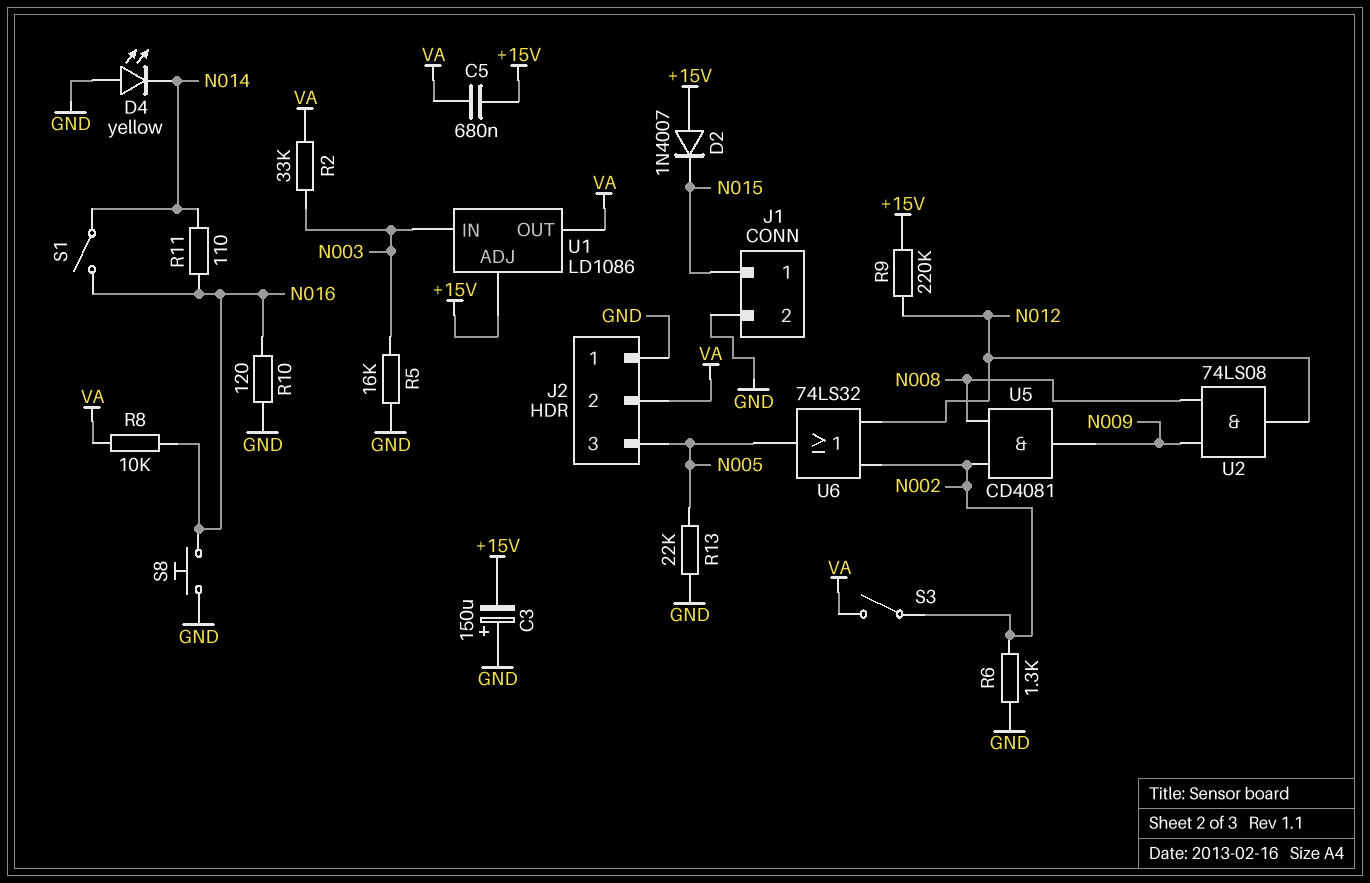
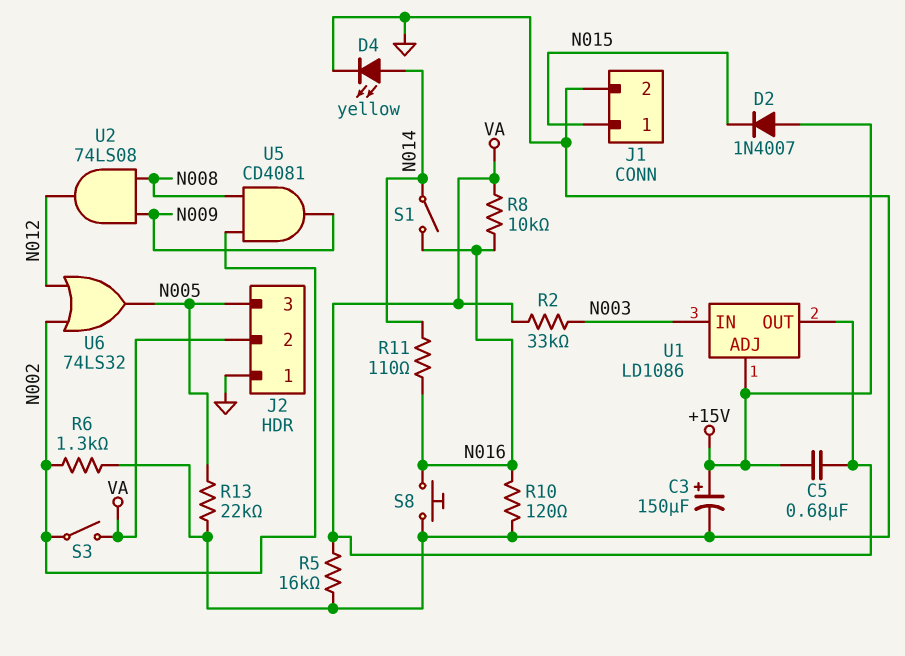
C3: 150uF (plus GND, minus +15V) -> 150uF (plus +15V, minus GND)
D4: LED yellow (A GND, K N014) -> LED yellow (A N014, K GND)
R5: 16k (GND, N003) -> 16k (GND, VA)
R9: 220k (+15V, N012) -> none

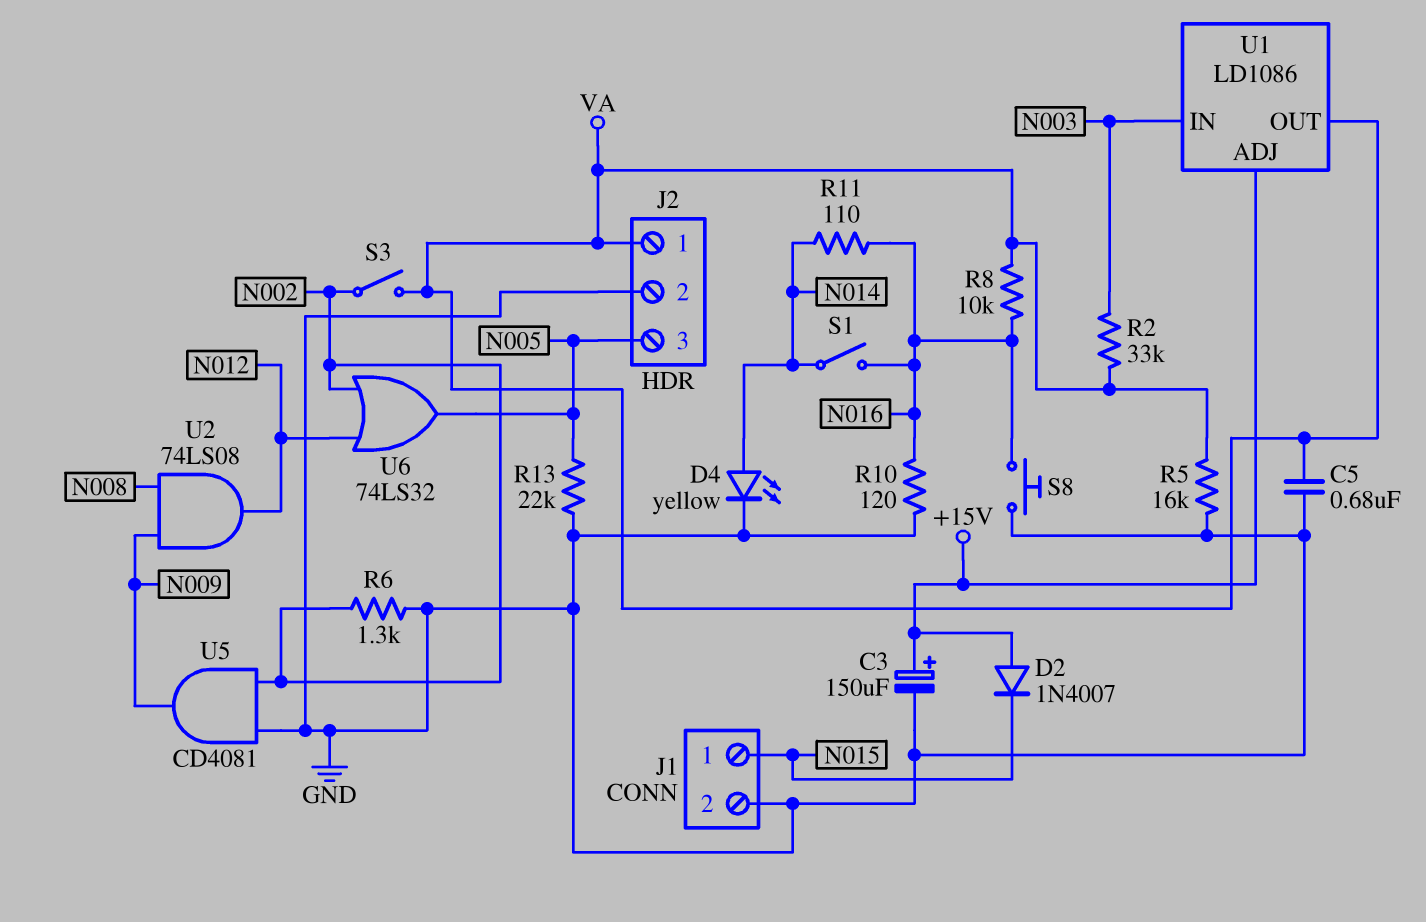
C5: 680nF (+15V, VA) -> 680nF (GND, VA)
J2 pin 1: GND -> VA
J2 pin 2: VA -> GND
U5: AND CD4081 (in N002, in N008, out N009) -> AND CD4081 (in GND, in N002, out N009)

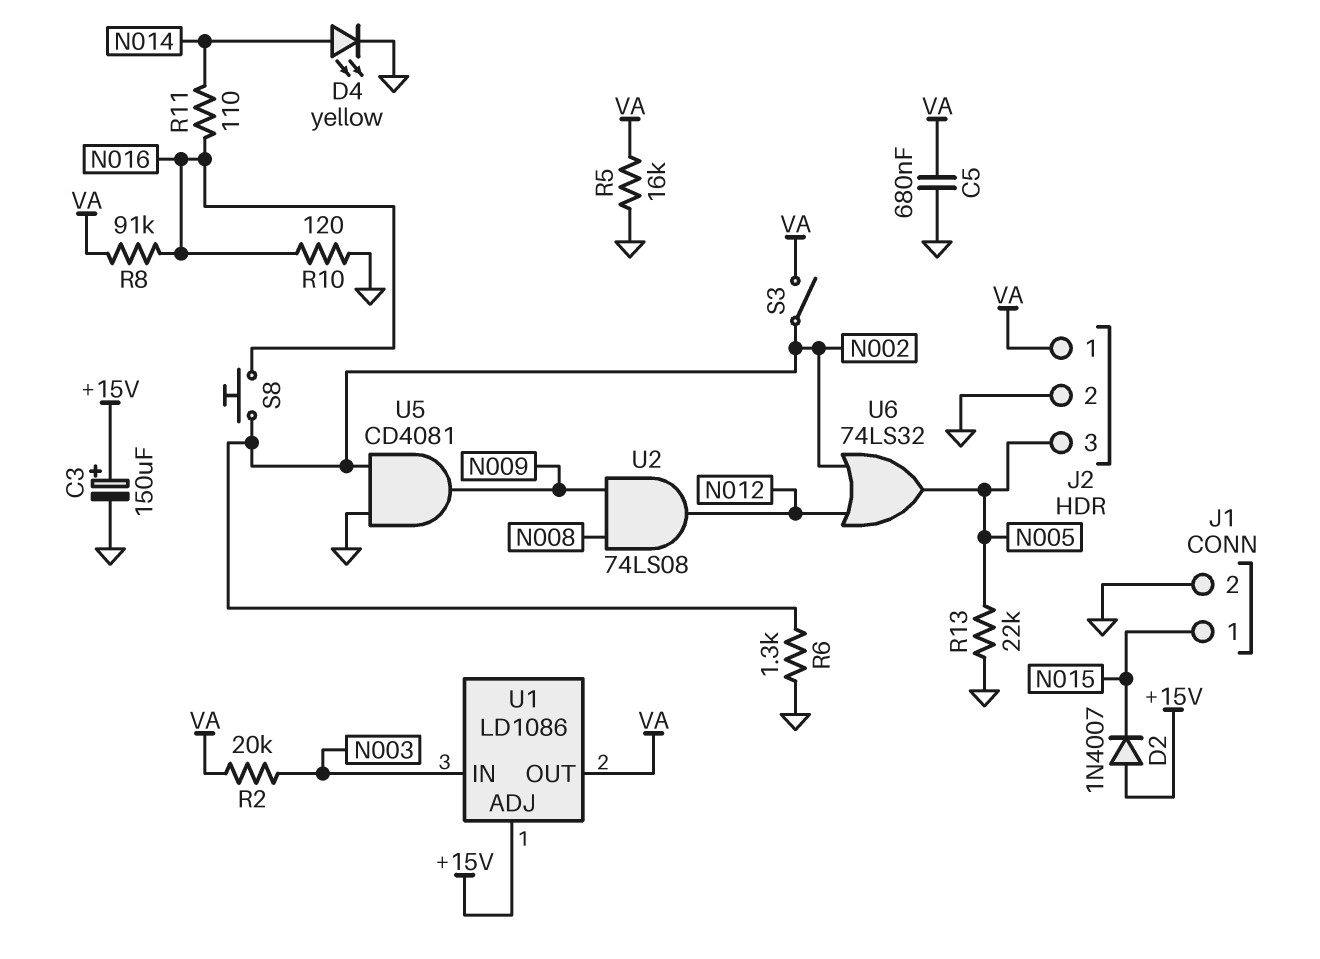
R2: 33k (N003, VA) -> 20k (N003, VA)
R8: 10k (N016, VA) -> 91k (N016, VA)
S1: switch (N014, N016) -> none
S8: button (GND, N016) -> button (N002, N016)

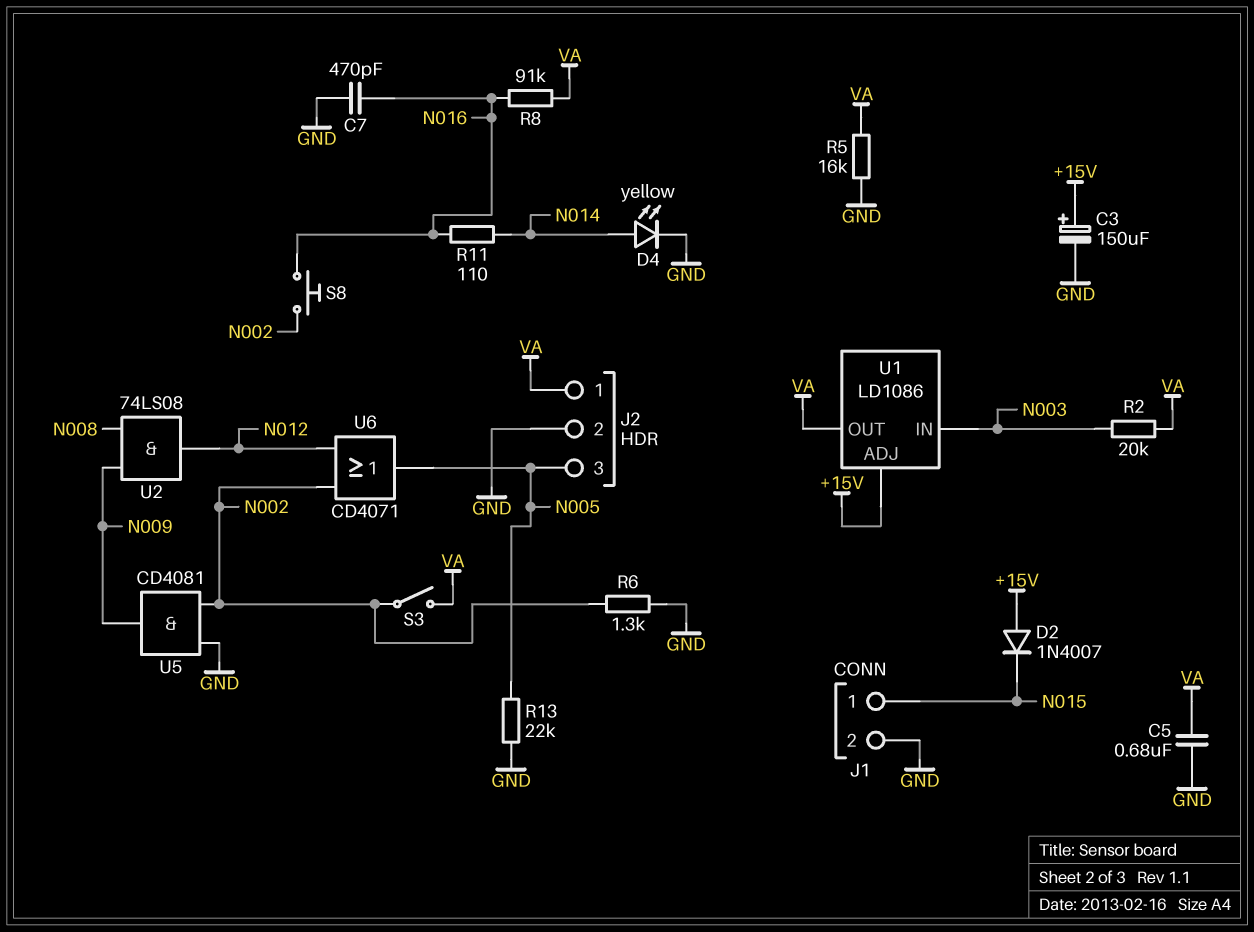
C7: none -> 470pF (GND, N016)
R10: 120 (GND, N016) -> none
U6: OR 74LS32 (in N002, in N012, out N005) -> OR CD4071 (in N002, in N012, out N005)

